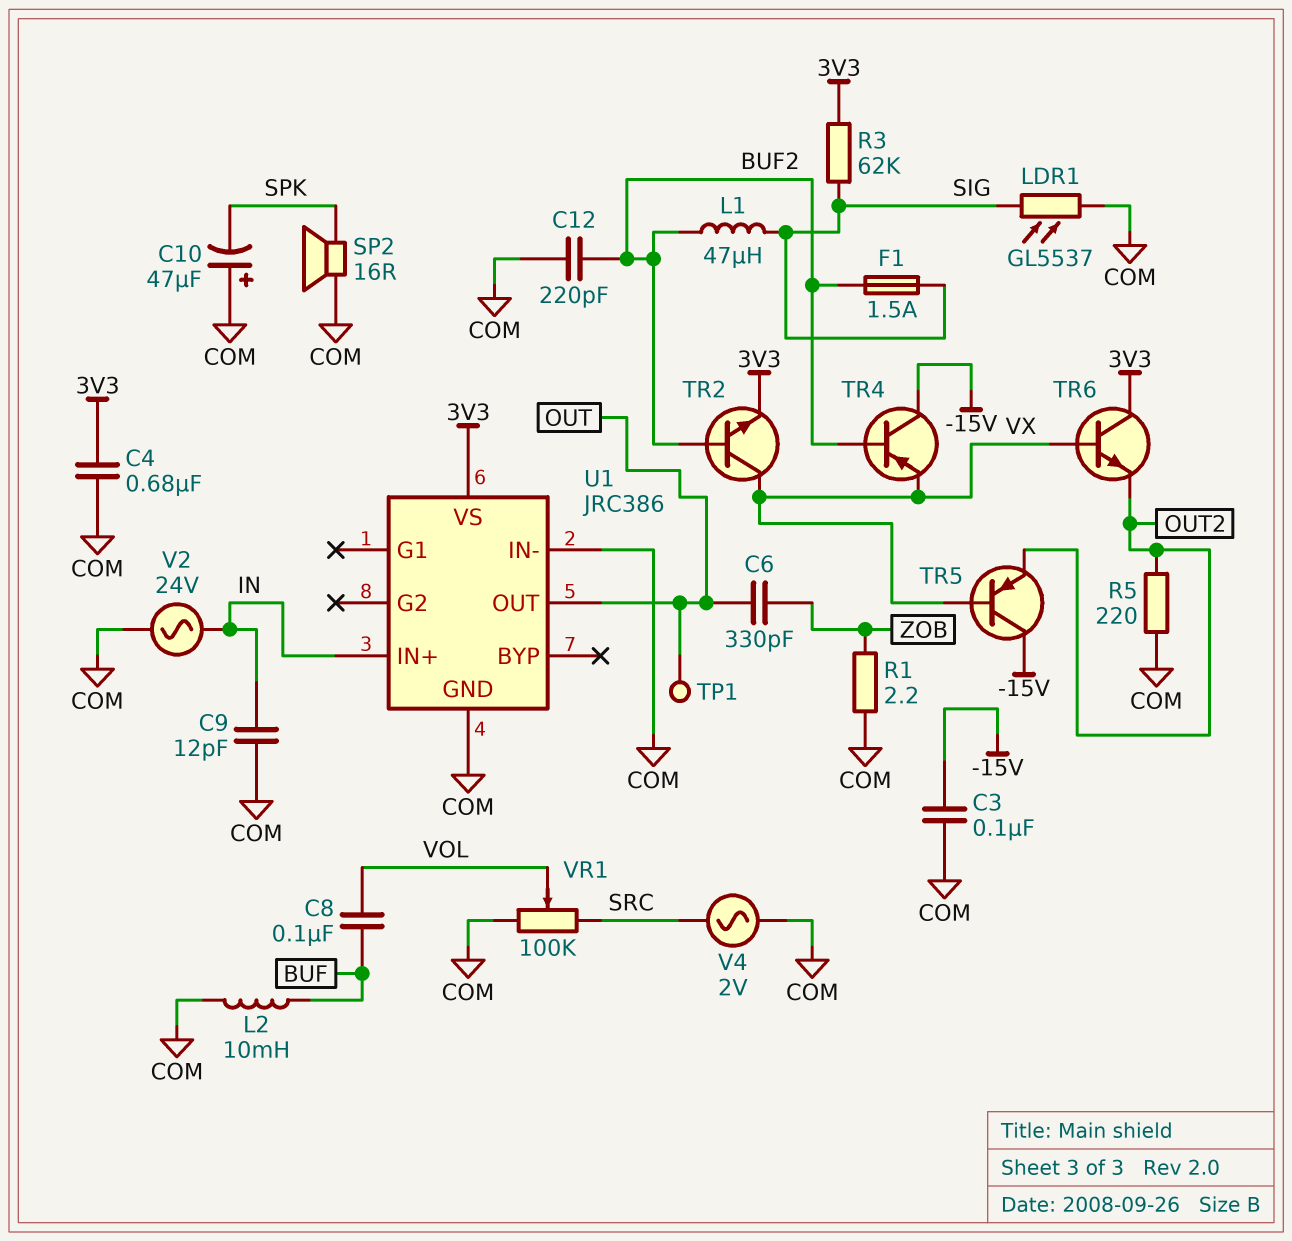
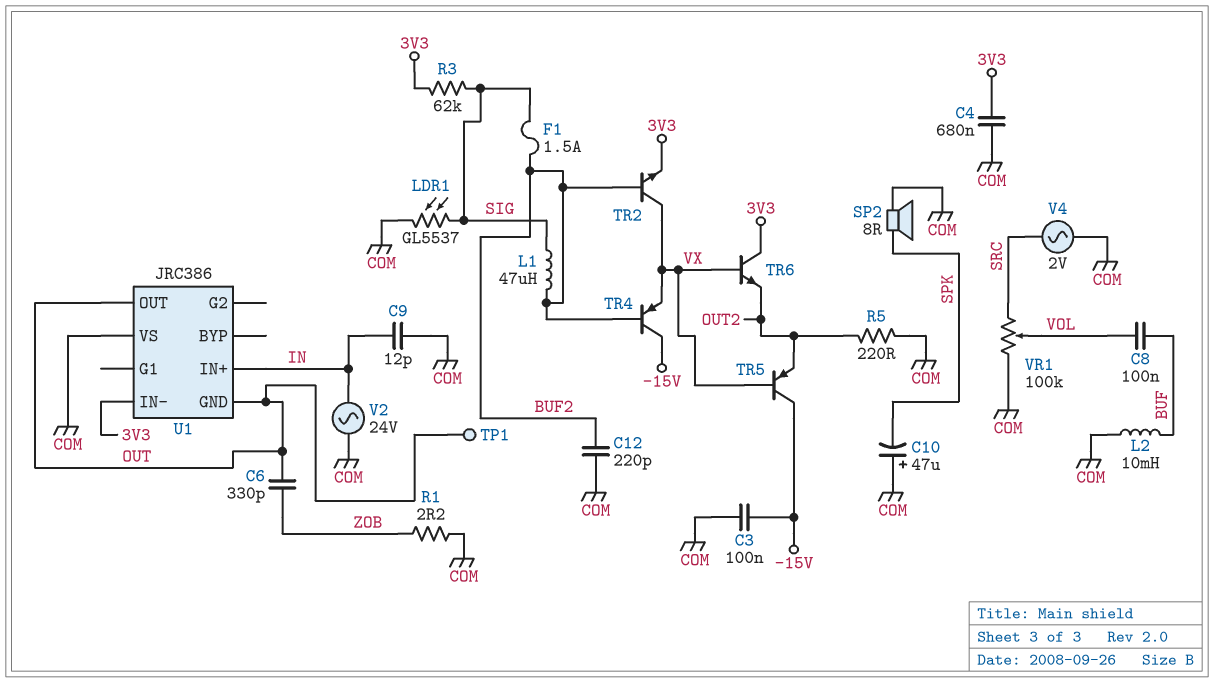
SP2: speaker 16R (COM, SPK) -> speaker 8R (COM, SPK)
U1 pin GND: COM -> OUT
U1 pin IN-: COM -> 3V3
U1 pin VS: 3V3 -> COM

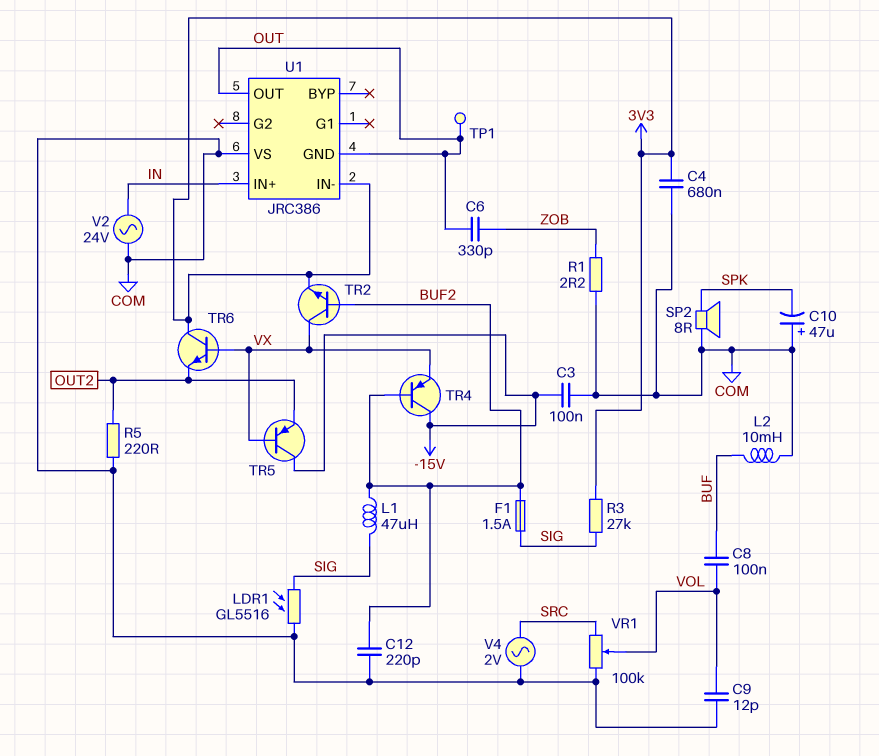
C9: 12pF (COM, IN) -> 12pF (COM, VOL)
LDR1: GL5537 (COM, SIG) -> GL5516 (COM, SIG)
R3: 62k (3V3, SIG) -> 27k (3V3, SIG)

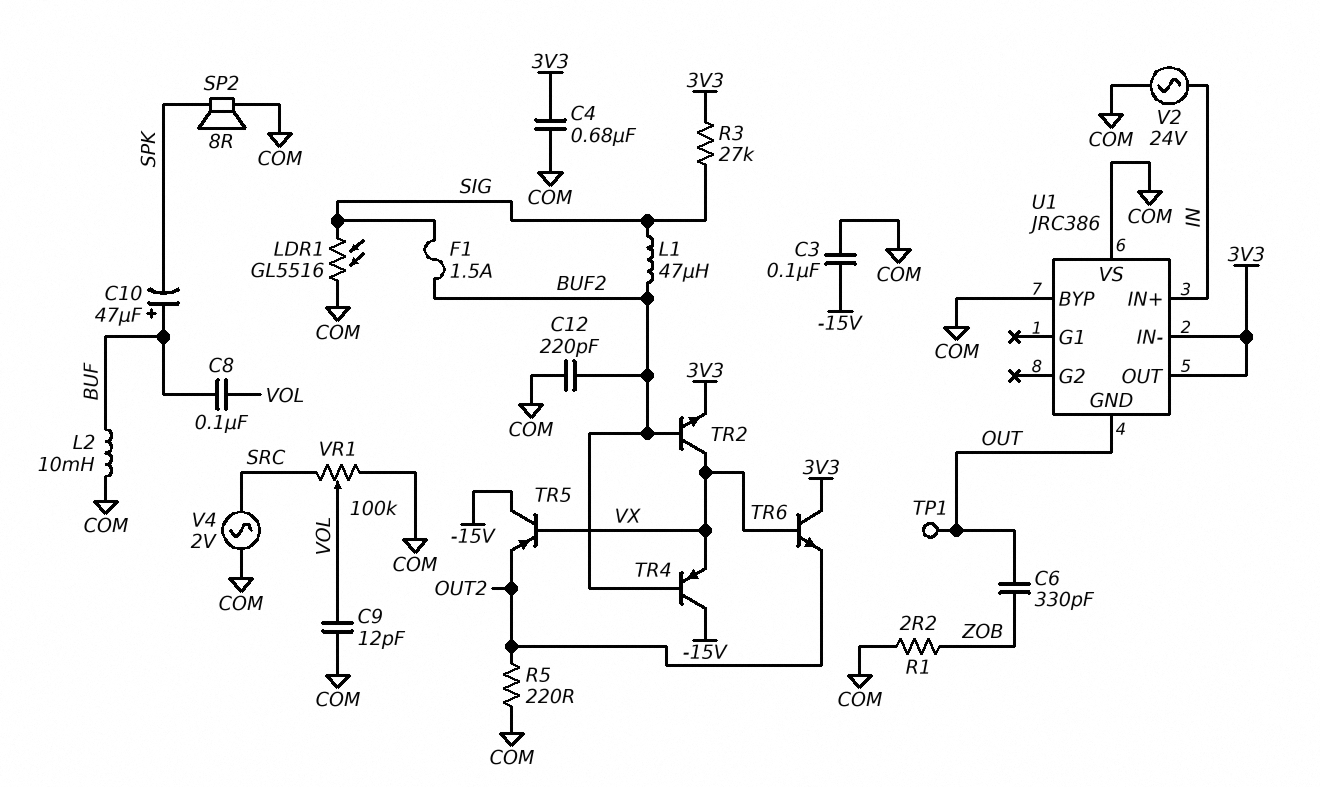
C10: 47uF (plus COM, minus SPK) -> 47uF (plus BUF, minus SPK)
U1 pin BYP: none -> COM
U1 pin OUT: OUT -> 3V3

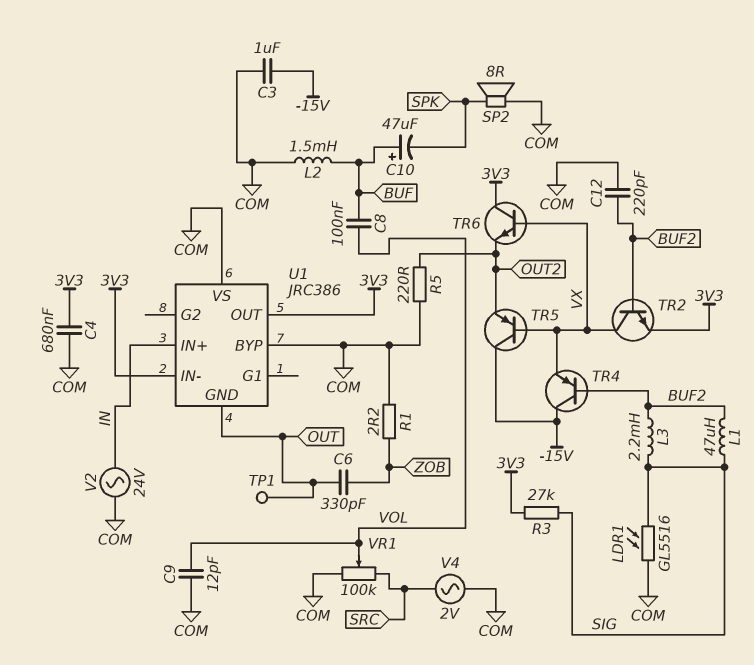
C3: 100nF (-15V, COM) -> 1uF (-15V, COM)
F1: 1.5A (BUF2, SIG) -> none
L2: 10mH (BUF, COM) -> 1.5mH (BUF, COM)
L3: none -> 2.2mH (BUF2, SIG)

